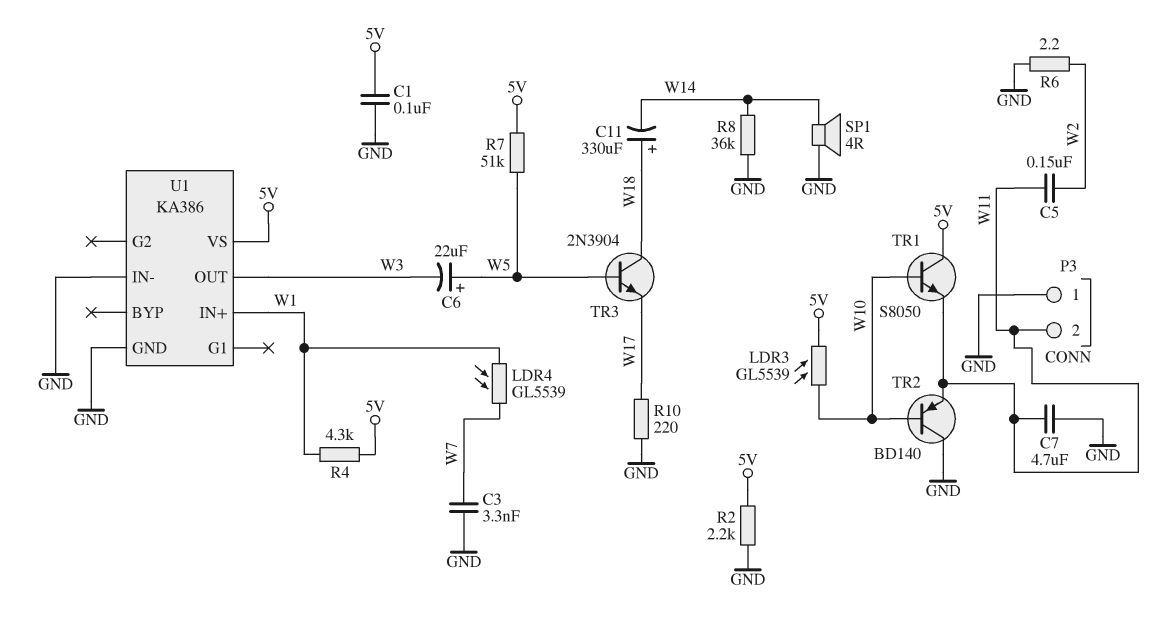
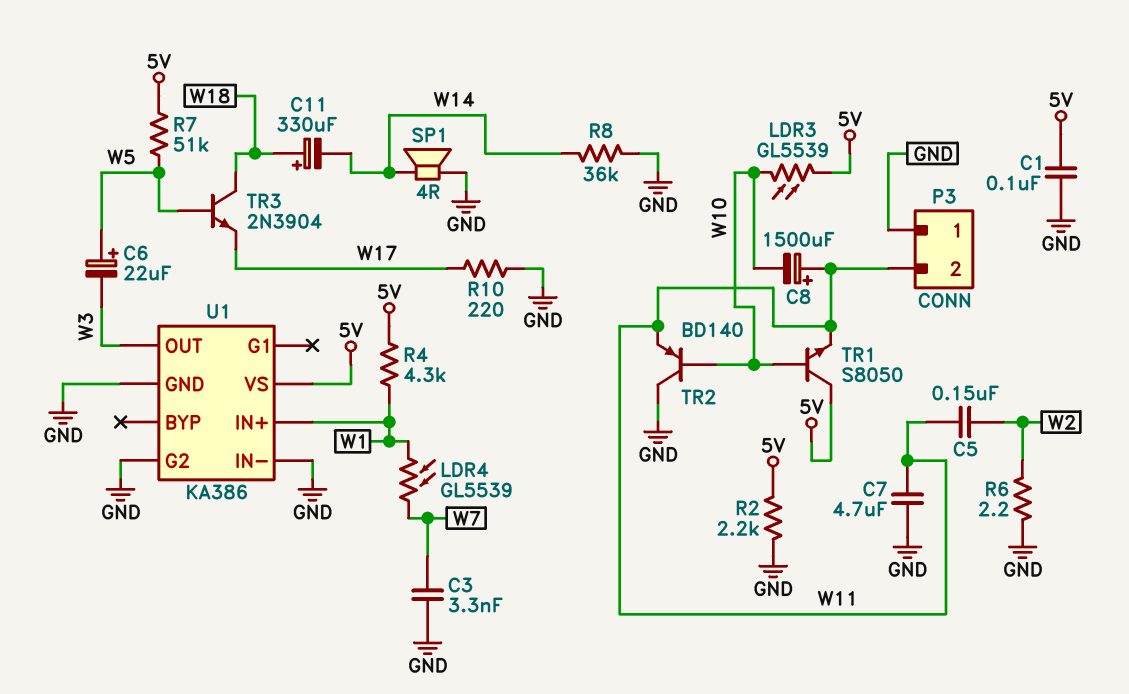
C8: none -> 1500uF (plus W11, minus W10)
U1 pin G2: none -> GND

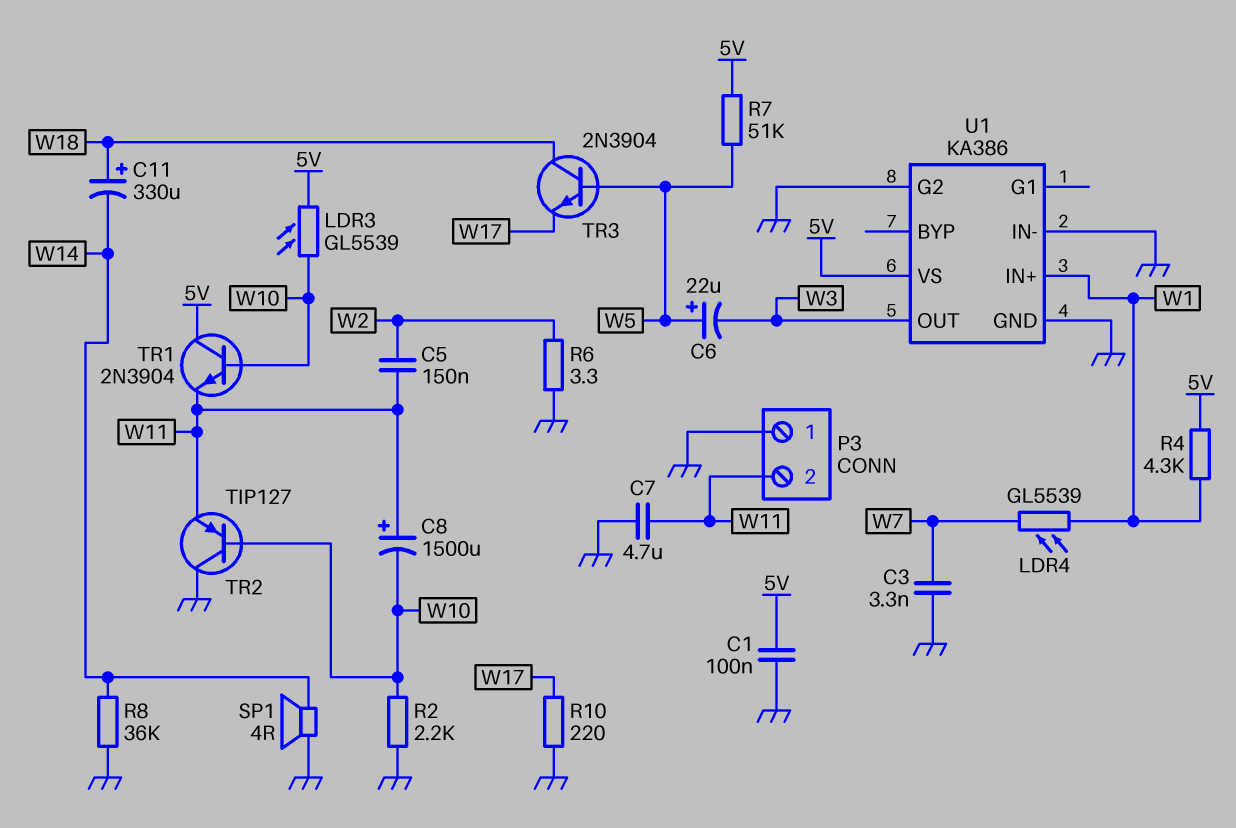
R2: 2.2k (5V, GND) -> 2.2k (GND, W10)
R6: 2.2 (GND, W2) -> 3.3 (GND, W2)
TR1: NPN S8050 (B W10, C 5V, E W11) -> NPN 2N3904 (B W10, C 5V, E W11)
TR2: PNP BD140 (B W10, C GND, E W11) -> PNP TIP127 (B W10, C GND, E W11)

